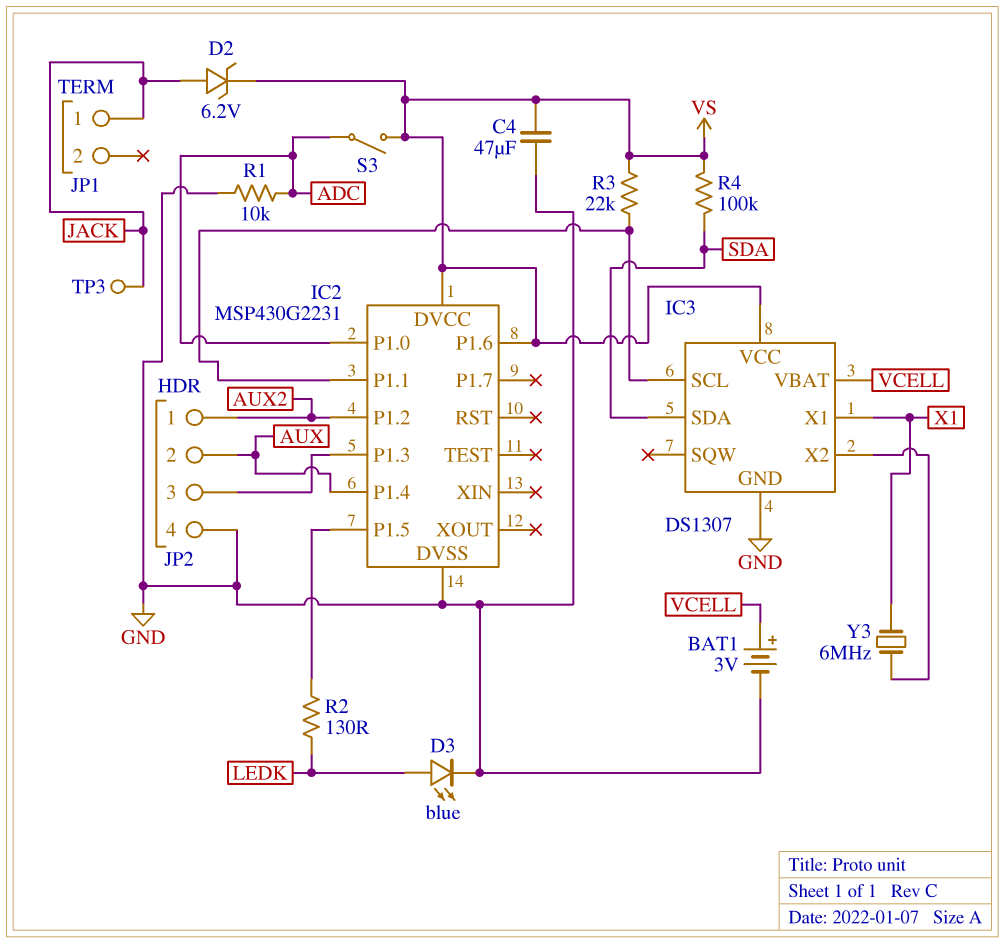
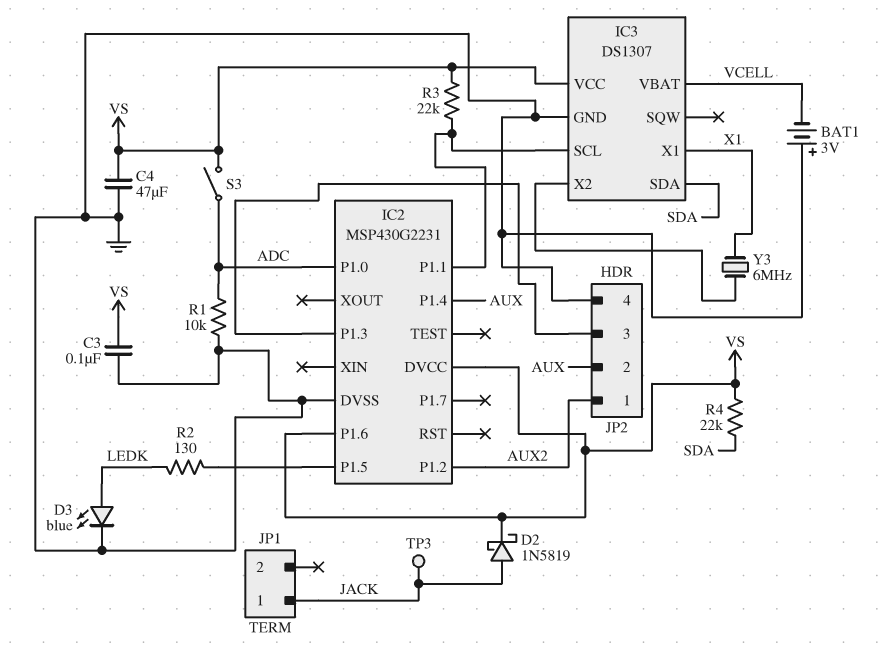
BAT1: 3V (plus VCELL, minus GND) -> 3V (plus GND, minus VCELL)
C3: none -> 100nF (GND, VS)
D2: zener 6.2V (A JACK, K VS) -> schottky 1N5819 (A JACK, K VS)
R4: 100k (SDA, VS) -> 22k (SDA, VS)

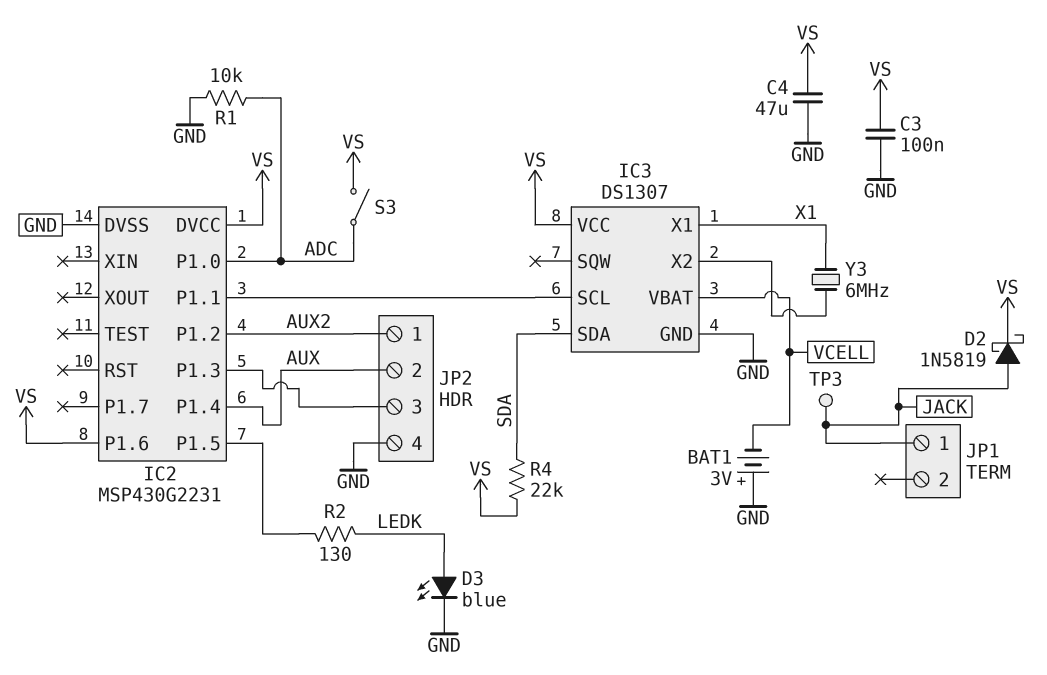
R3: 22k (IC2/P1.1, VS) -> none

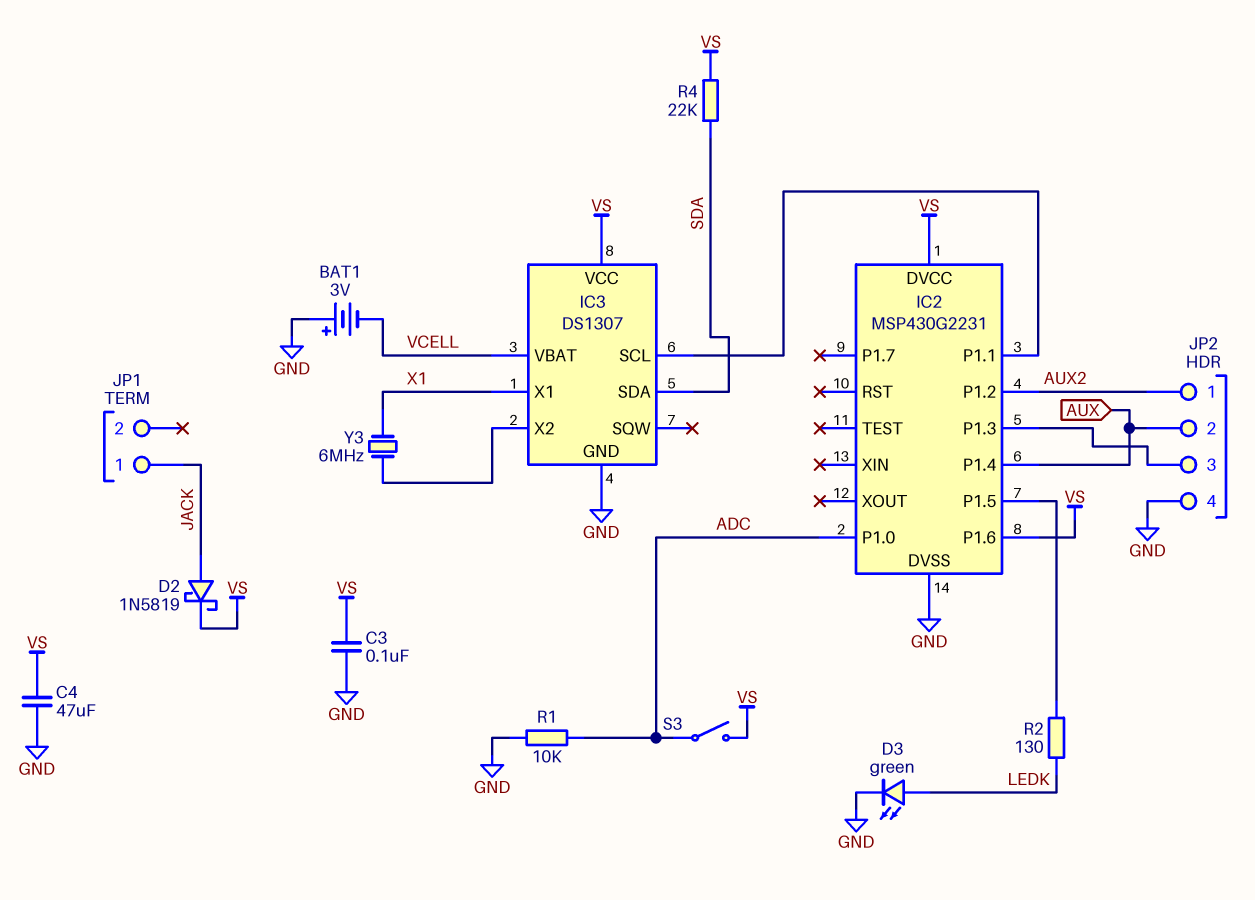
D3: LED blue (A LEDK, K GND) -> LED green (A LEDK, K GND)
TP3: test point (JACK) -> none

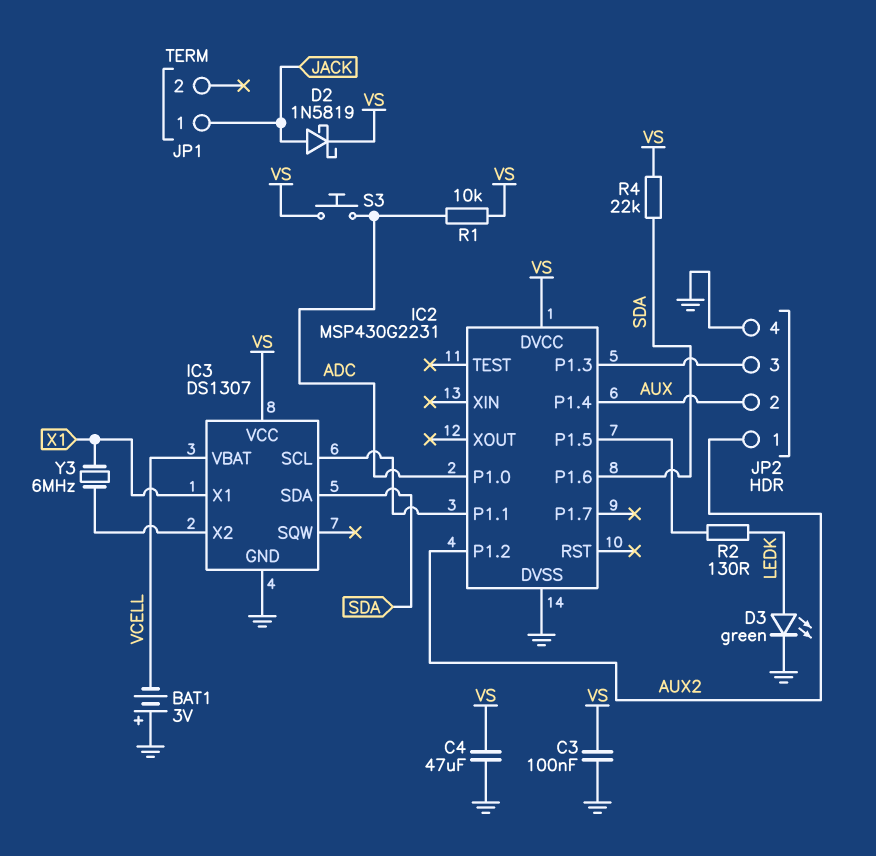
IC2 pin P1.6: VS -> SDA
R1: 10k (ADC, GND) -> 10k (ADC, VS)
S3: switch (ADC, VS) -> button (ADC, VS)

